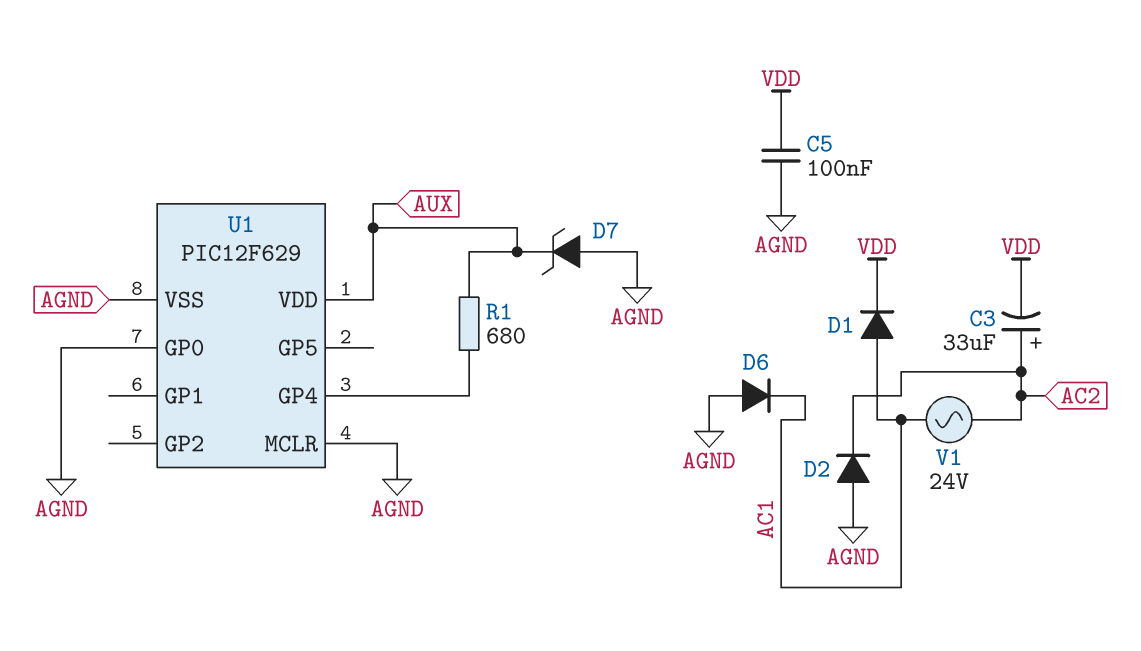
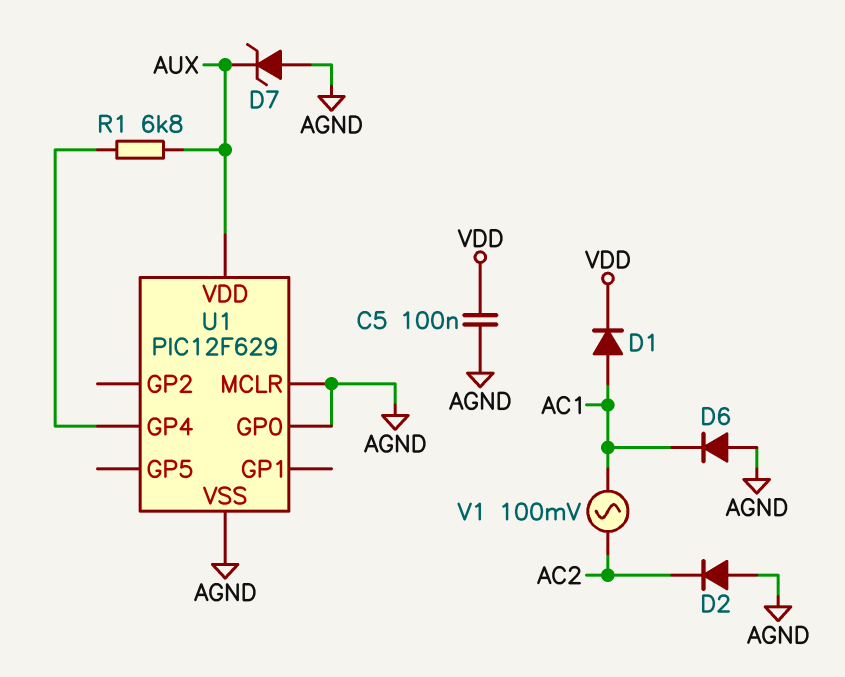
C3: 33uF (plus AC2, minus VDD) -> none
R1: 680 (AUX, U1/GP4) -> 6.8k (AUX, U1/GP4)
V1: AC 24V (AC1, AC2) -> AC 100mV (AC1, AC2)

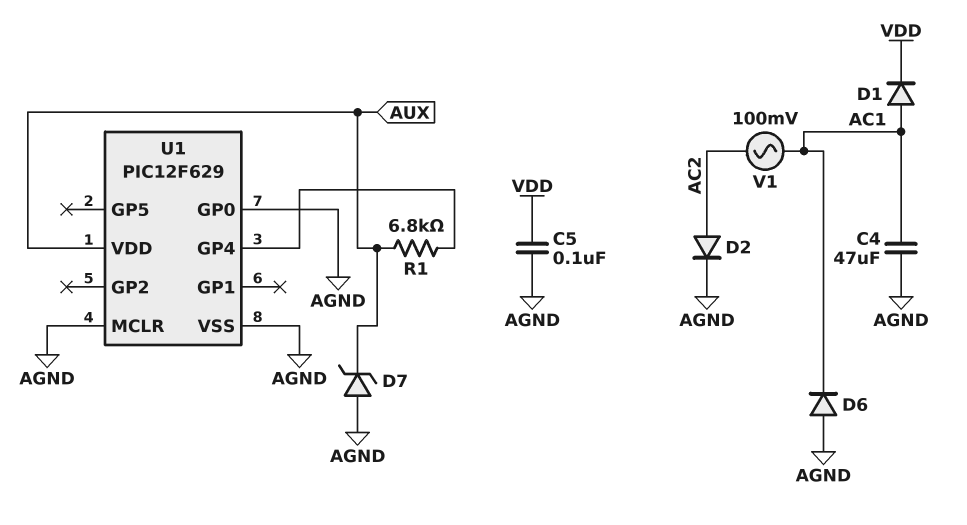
C4: none -> 47uF (AC1, AGND)
D2: diode (A AGND, K AC2) -> diode (A AC2, K AGND)

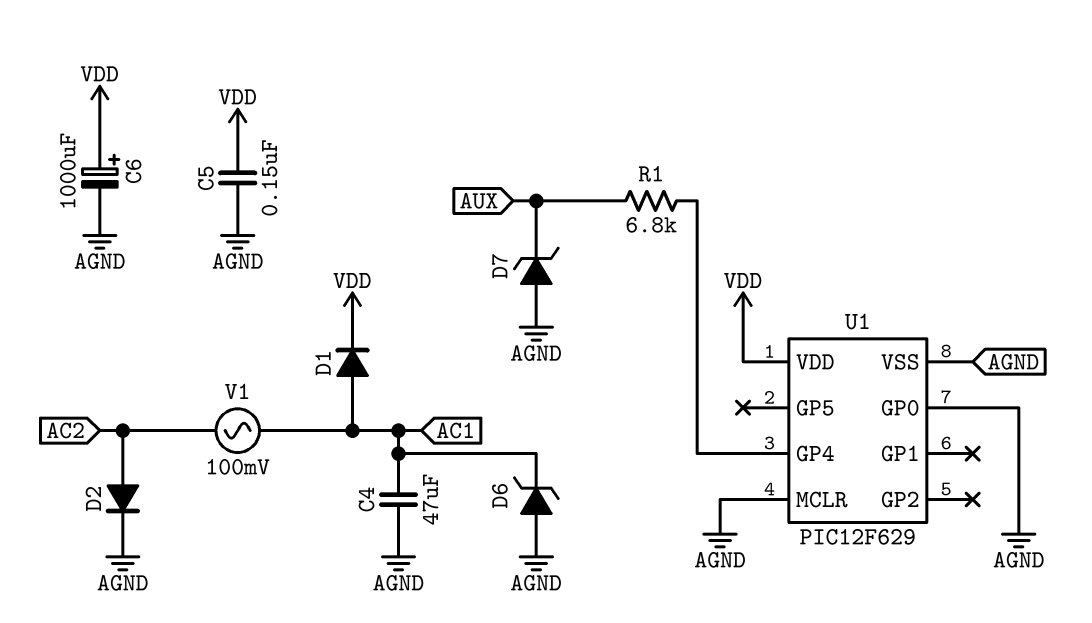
C5: 100nF (AGND, VDD) -> 150nF (AGND, VDD)
C6: none -> 1000uF (plus VDD, minus AGND)
D6: diode (A AGND, K AC1) -> zener (A AGND, K AC1)
U1 pin VDD: AUX -> VDD

